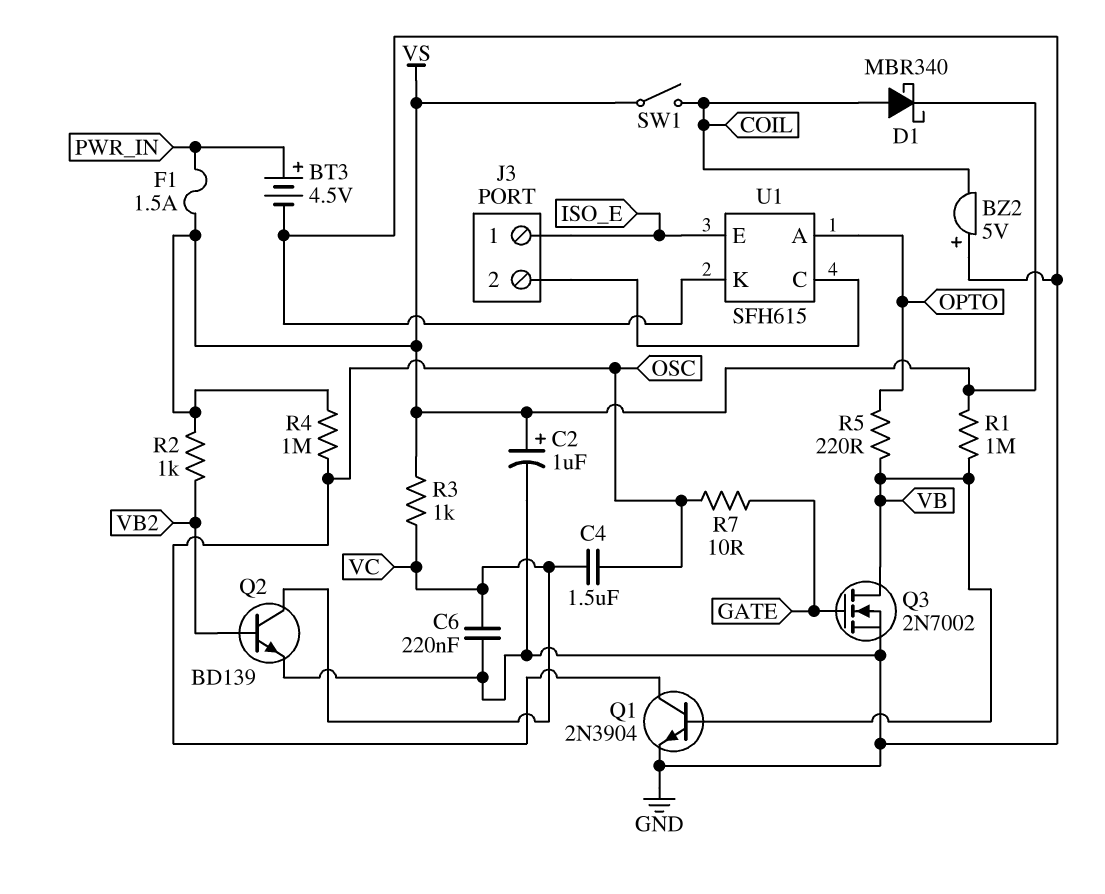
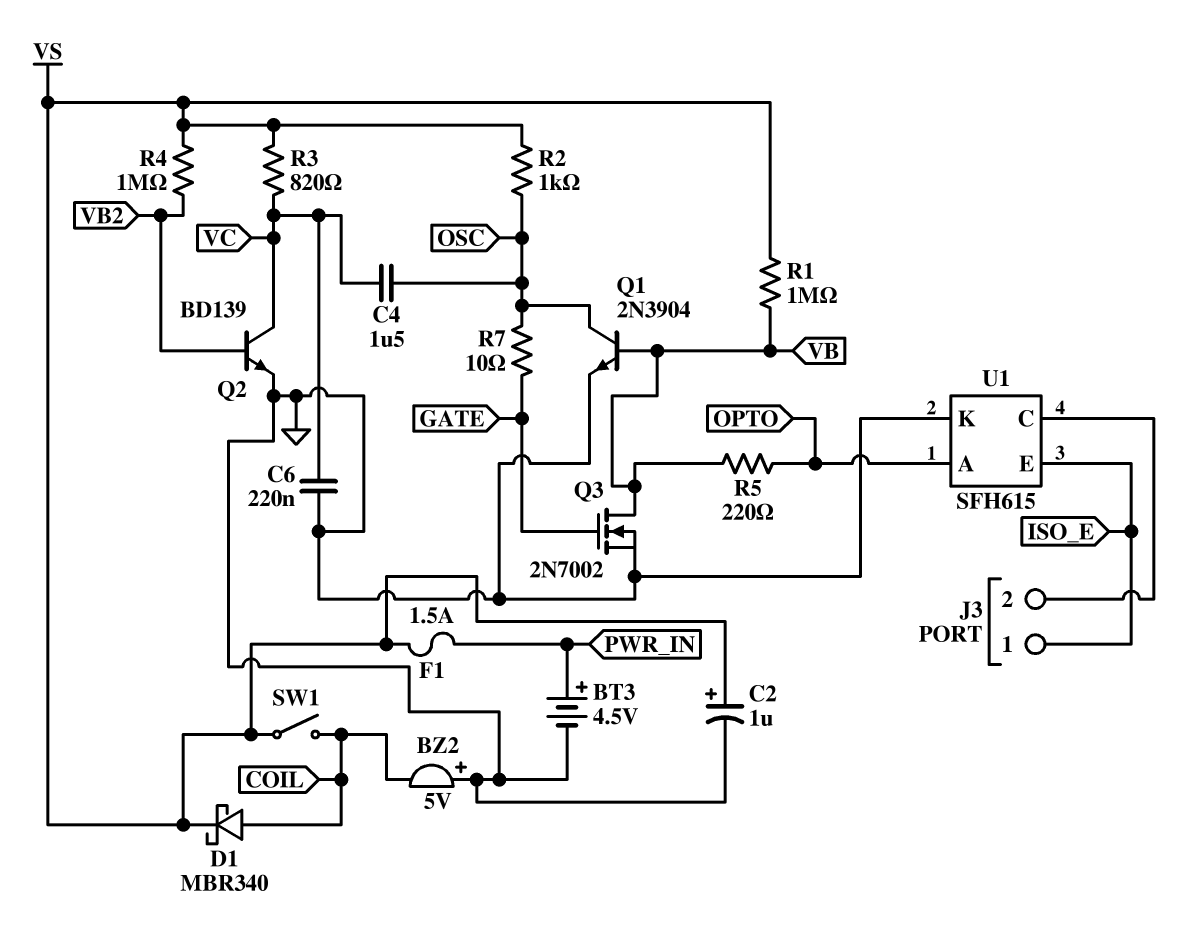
R2: 1k (VB2, VS) -> 1k (OSC, VS)
R3: 1k (VC, VS) -> 820 (VC, VS)
R4: 1M (OSC, VS) -> 1M (VB2, VS)

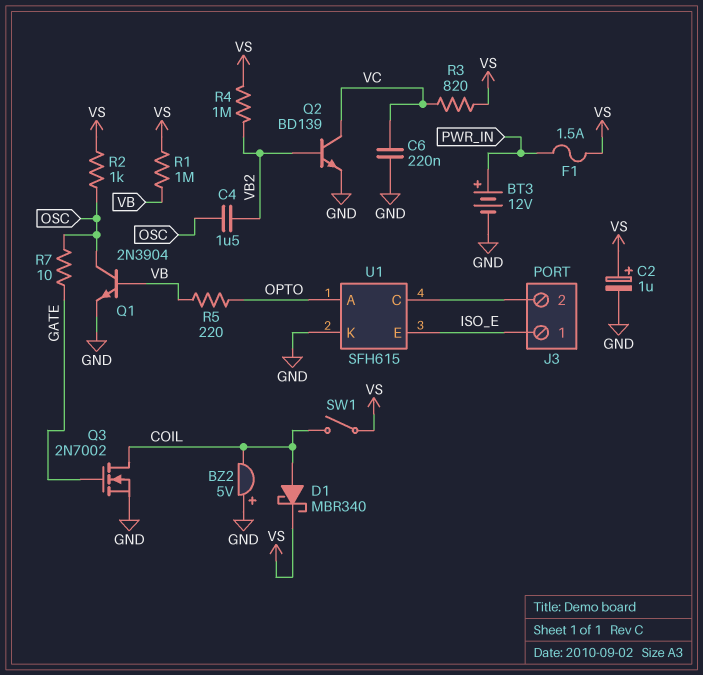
BT3: 4.5V (plus PWR_IN, minus GND) -> 12V (plus PWR_IN, minus GND)
C4: 1.5uF (OSC, VC) -> 1.5uF (OSC, VB2)
Q3: NMOS 2N7002 (G GATE, D VB, S GND) -> NMOS 2N7002 (G GATE, D COIL, S GND)

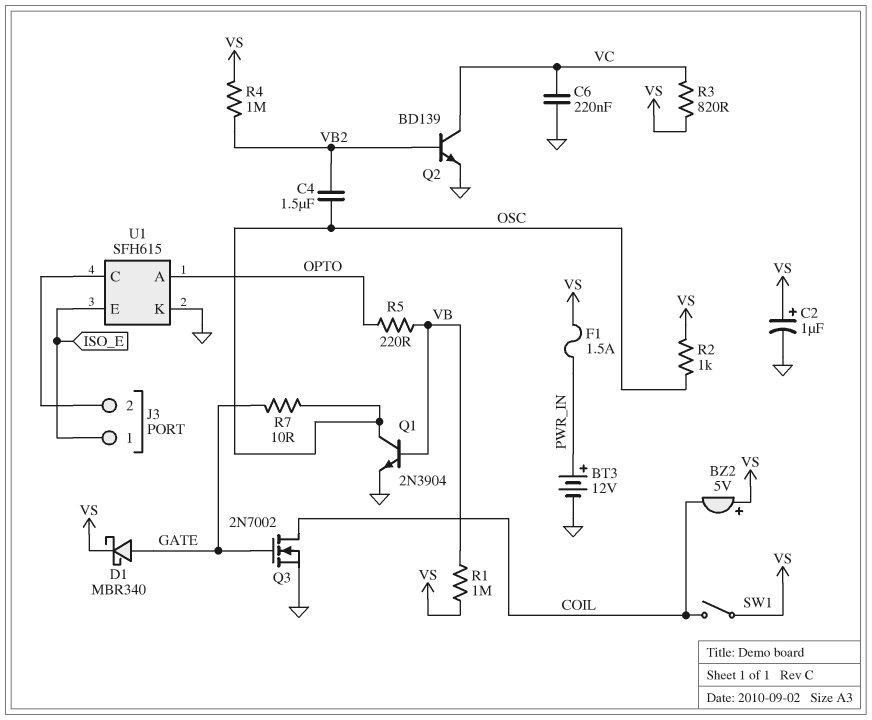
BZ2: buzzer 5V (plus GND, minus COIL) -> buzzer 5V (plus VS, minus COIL)
D1: schottky MBR340 (A COIL, K VS) -> schottky MBR340 (A GATE, K VS)

